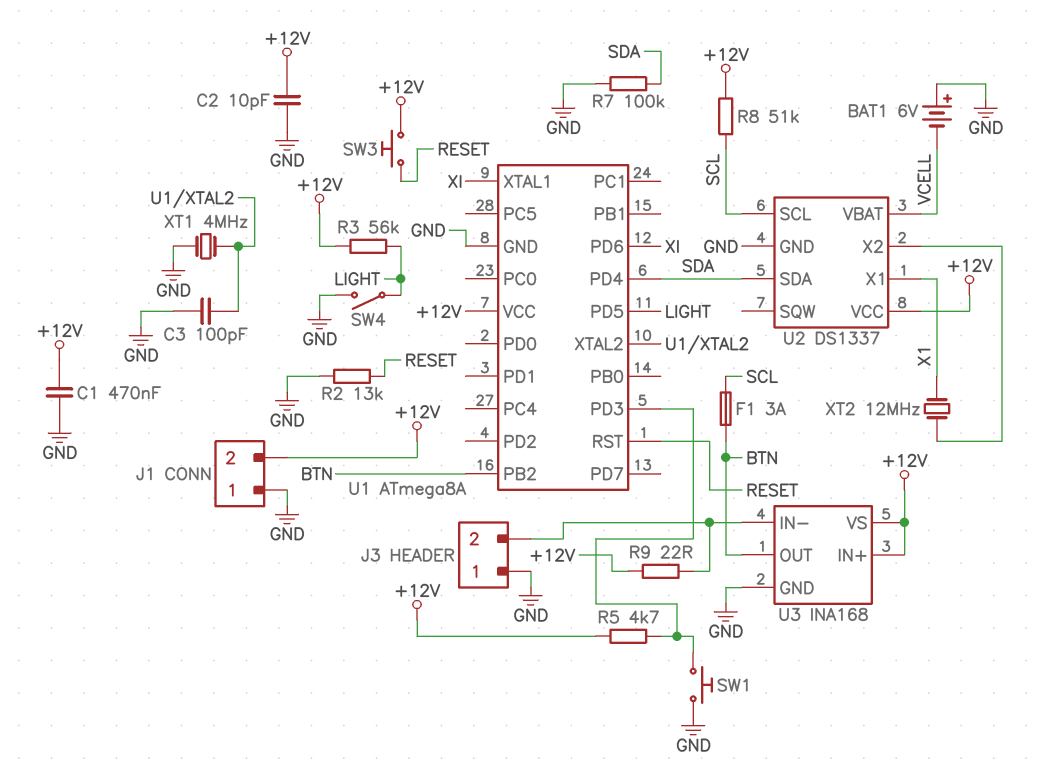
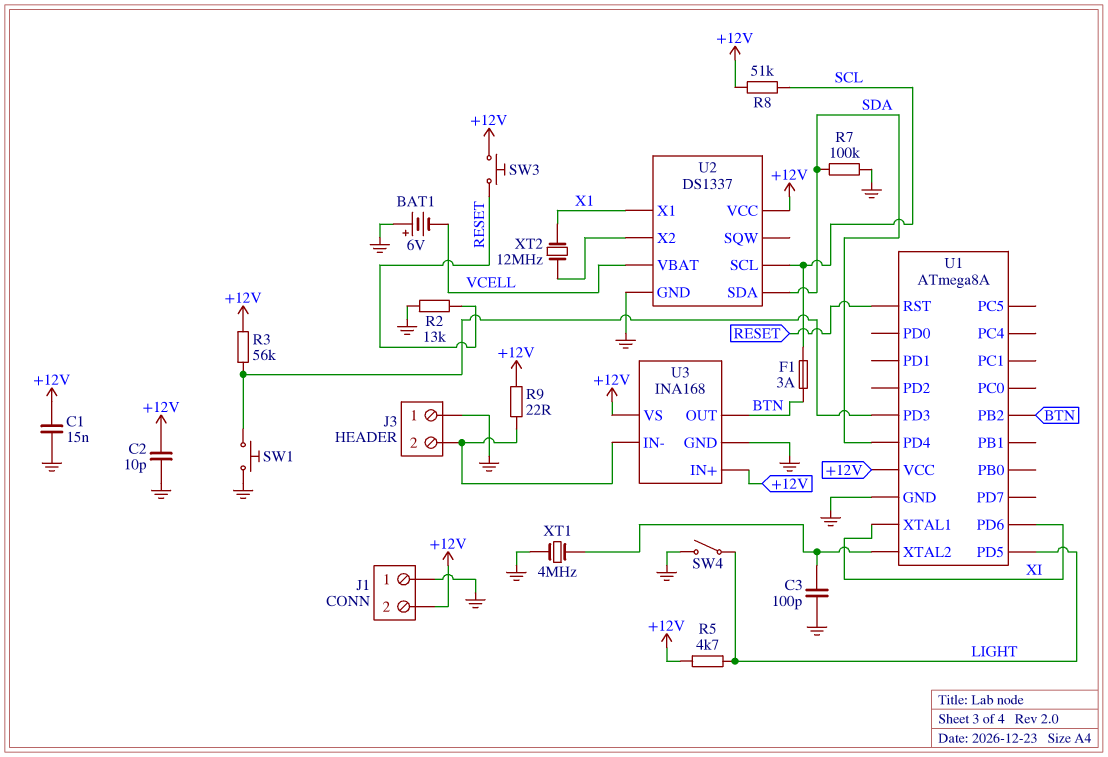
C1: 470nF (+12V, GND) -> 15nF (+12V, GND)
R3: 56k (+12V, LIGHT) -> 56k (+12V, U1/PD3)
R5: 4.7k (+12V, U1/PD3) -> 4.7k (+12V, LIGHT)

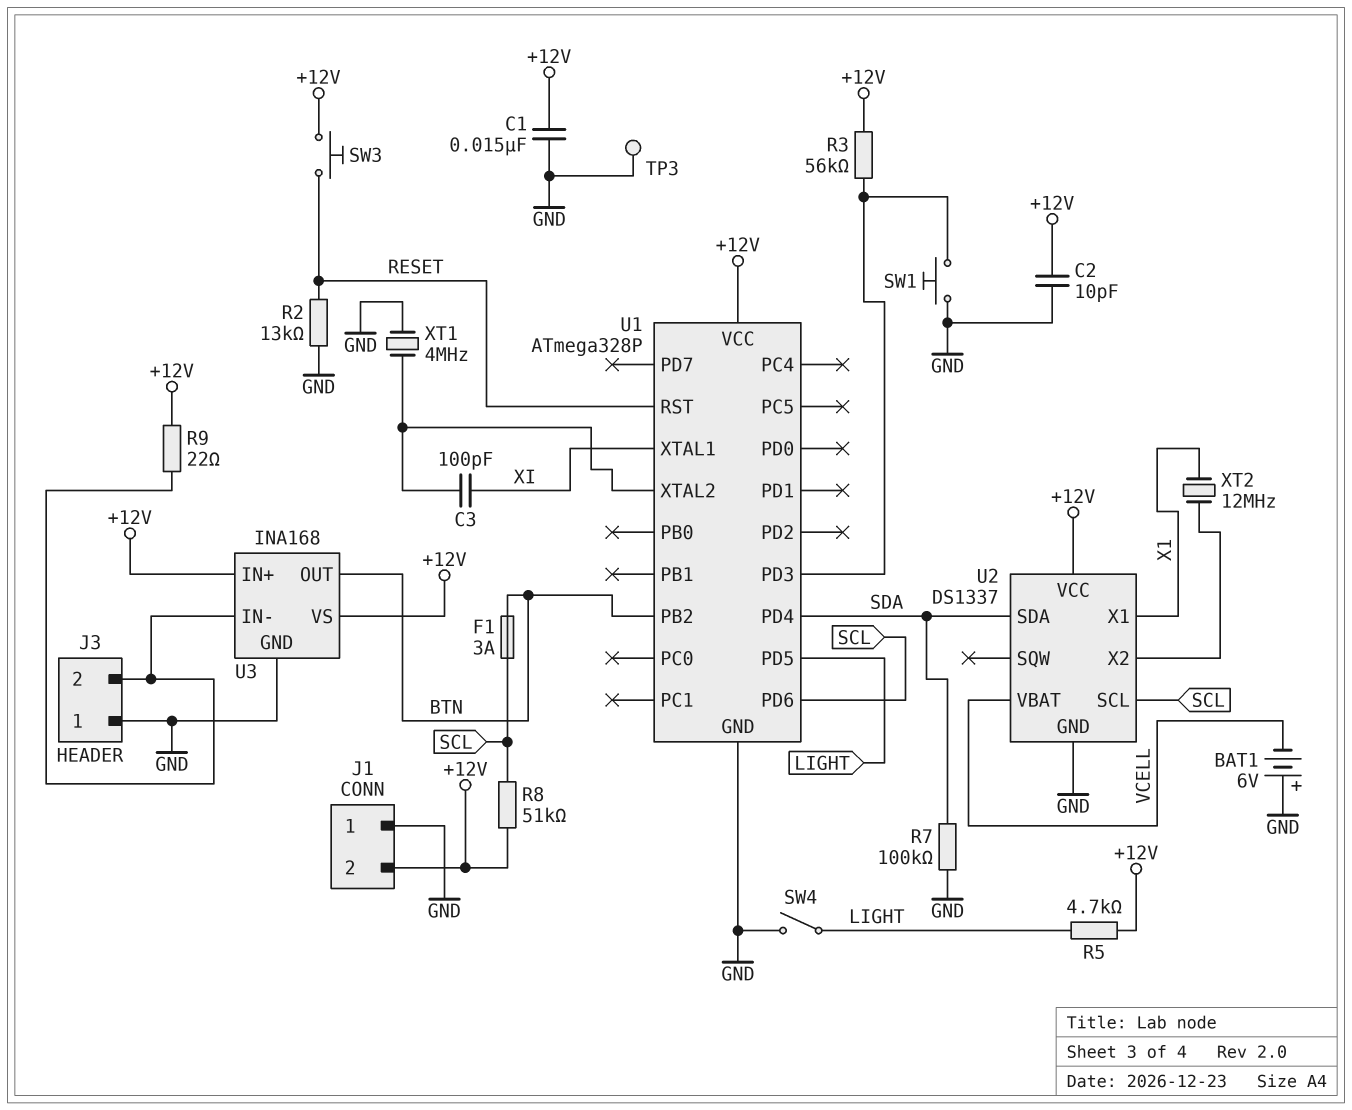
C3: 100pF (GND, U1/XTAL2) -> 100pF (U1/XTAL2, XI)
TP3: none -> test point (GND)
U1: ATmega8A -> ATmega328P
U1 pin PD6: XI -> SCL

